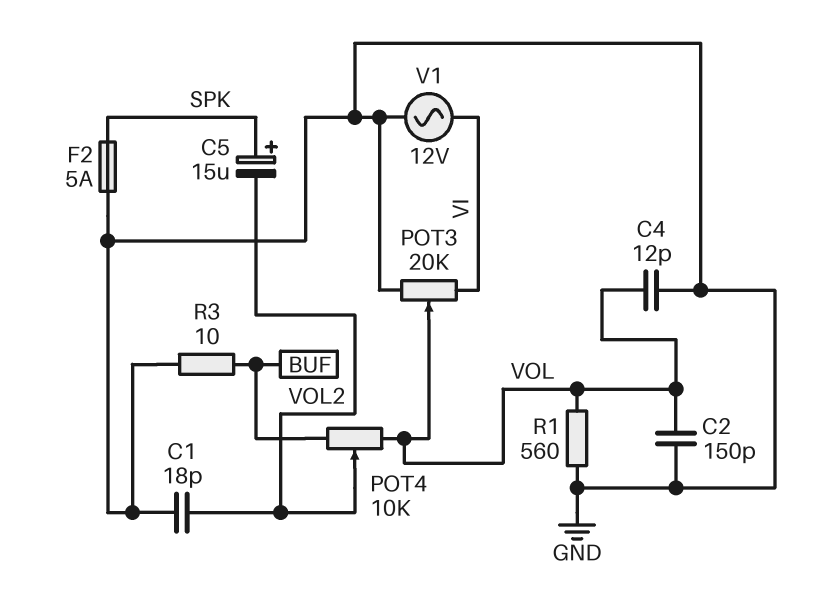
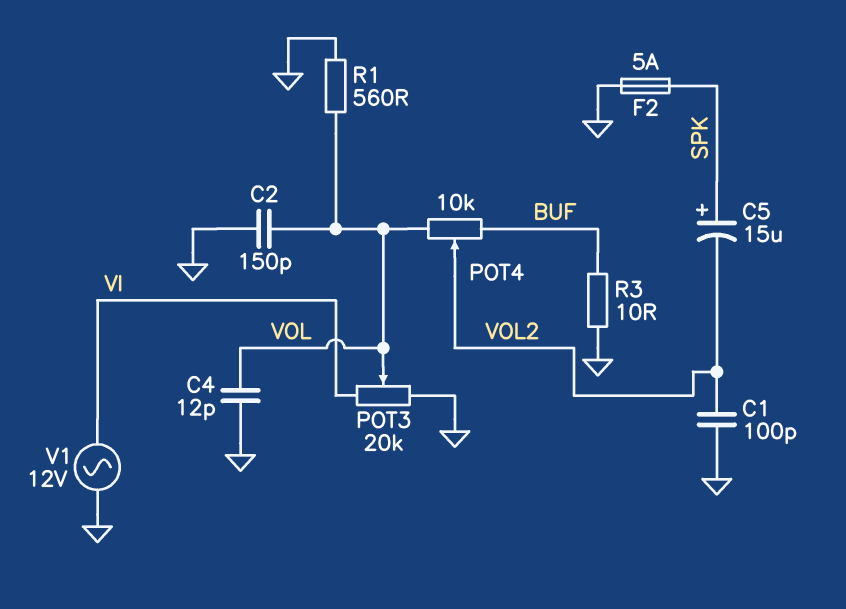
C1: 18pF (GND, VOL2) -> 100pF (GND, VOL2)

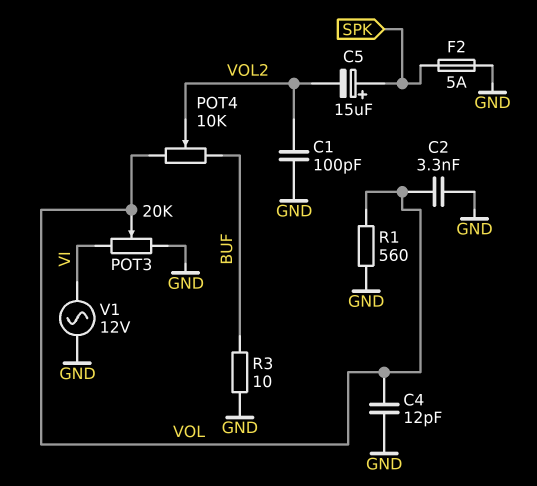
C2: 150pF (GND, VOL) -> 3.3nF (GND, VOL)

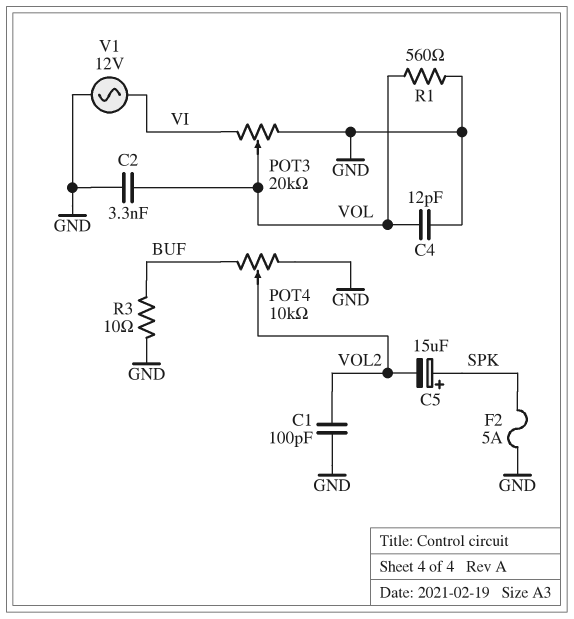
POT4: 10k (BUF, VOL, wiper VOL2) -> 10k (BUF, GND, wiper VOL2)

